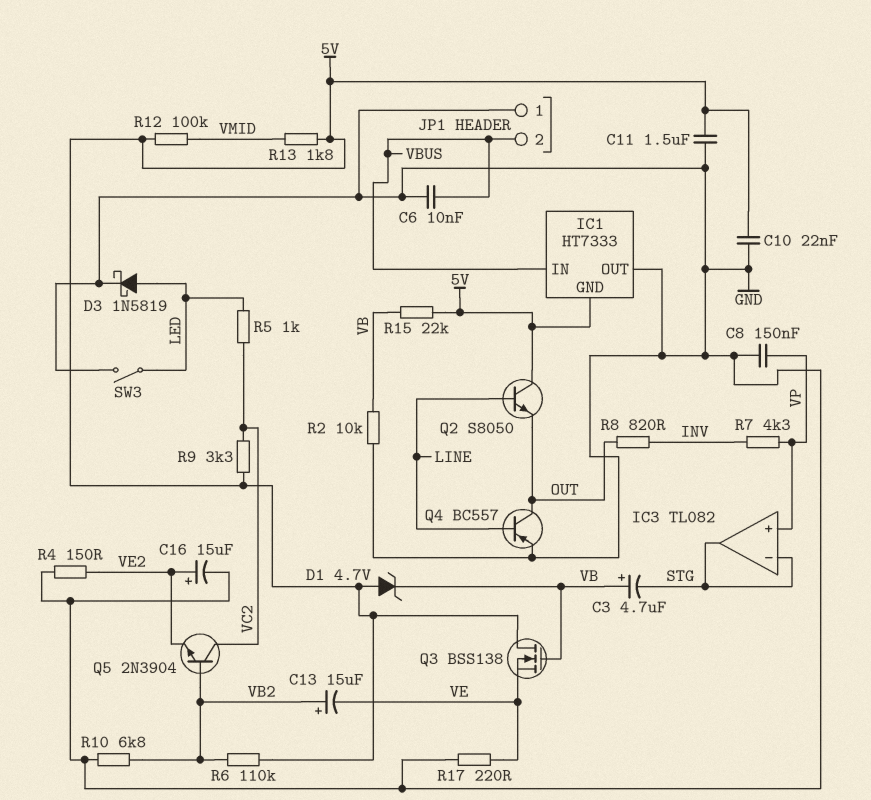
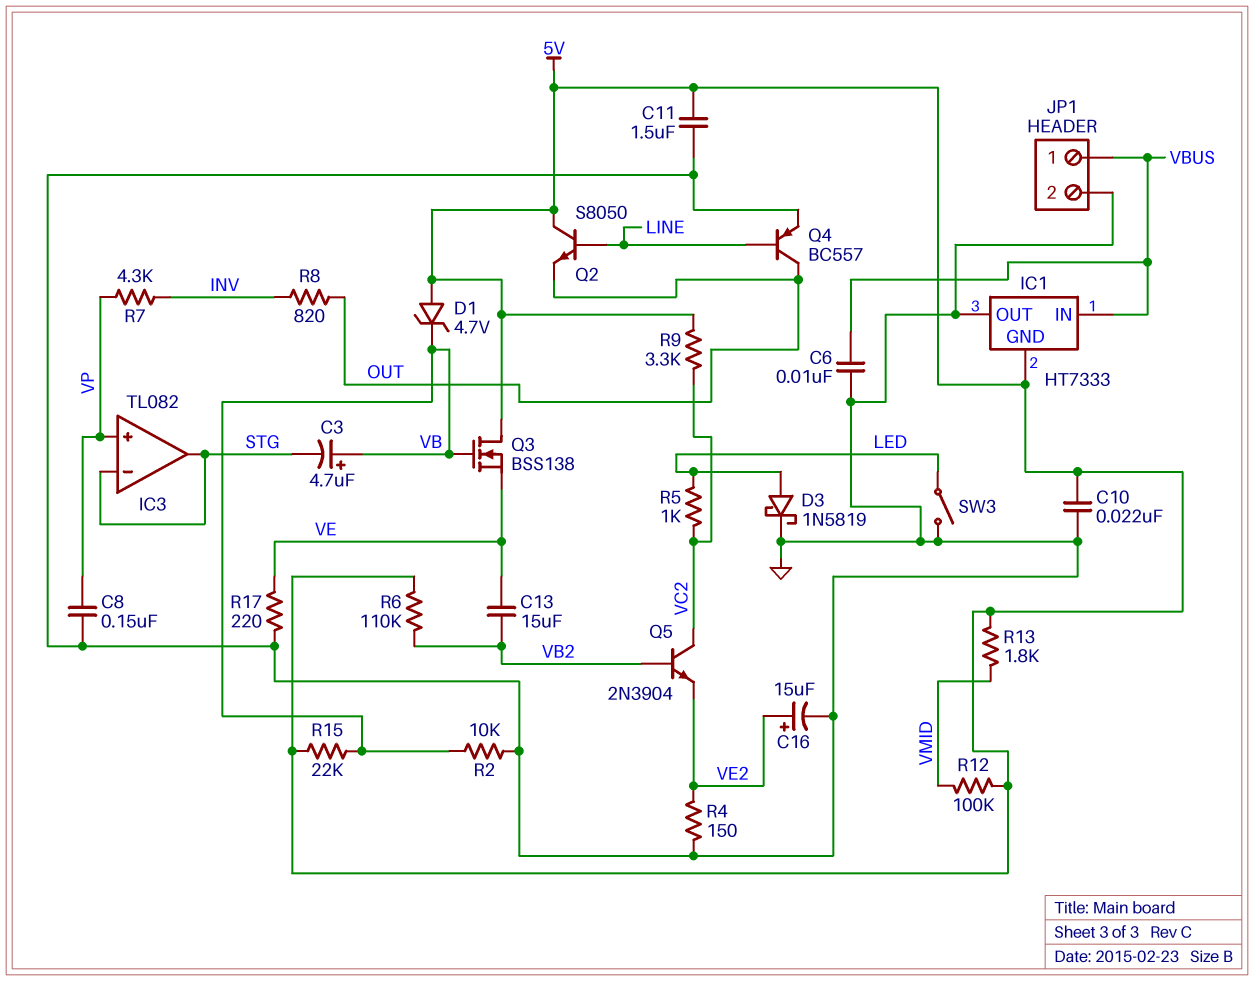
C13: 15uF (plus VB2, minus VE) -> 15uF (VB2, VE)
JP1 pin 1: GND -> VBUS
JP1 pin 2: VBUS -> GND
R10: 6.8k (GND, VB2) -> none

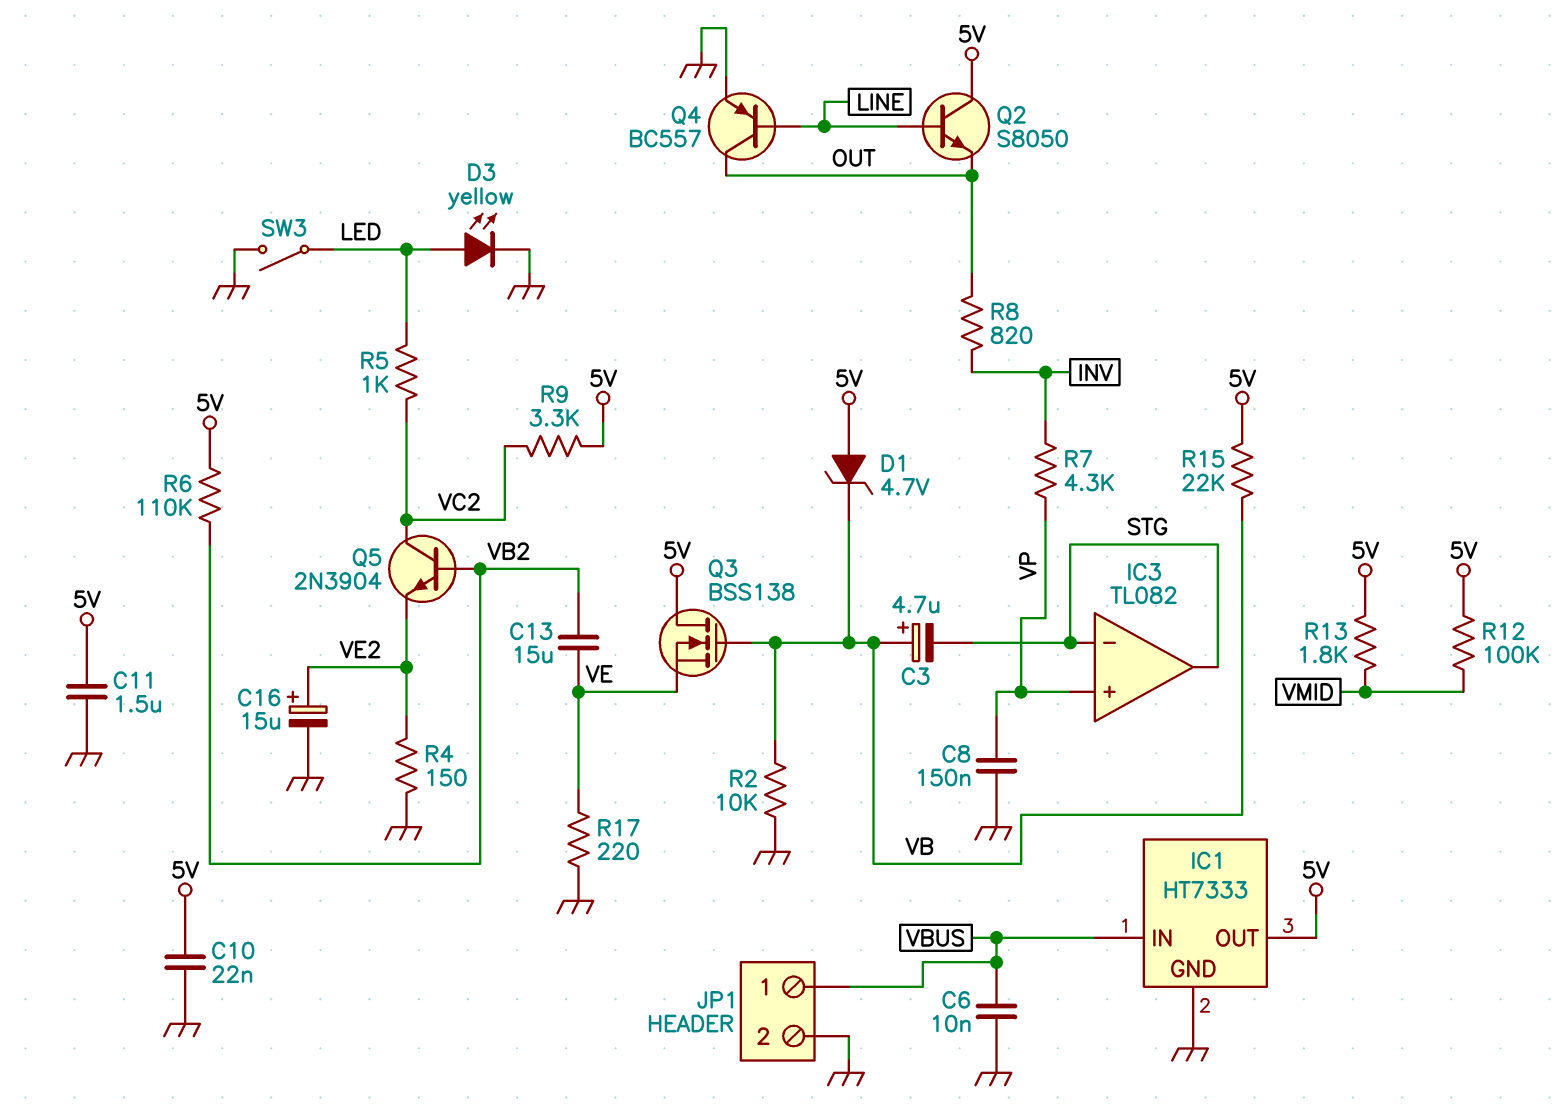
D3: schottky 1N5819 (A LED, K GND) -> LED yellow (A LED, K GND)
IC1 pin GND: 5V -> GND
IC1 pin OUT: GND -> 5V

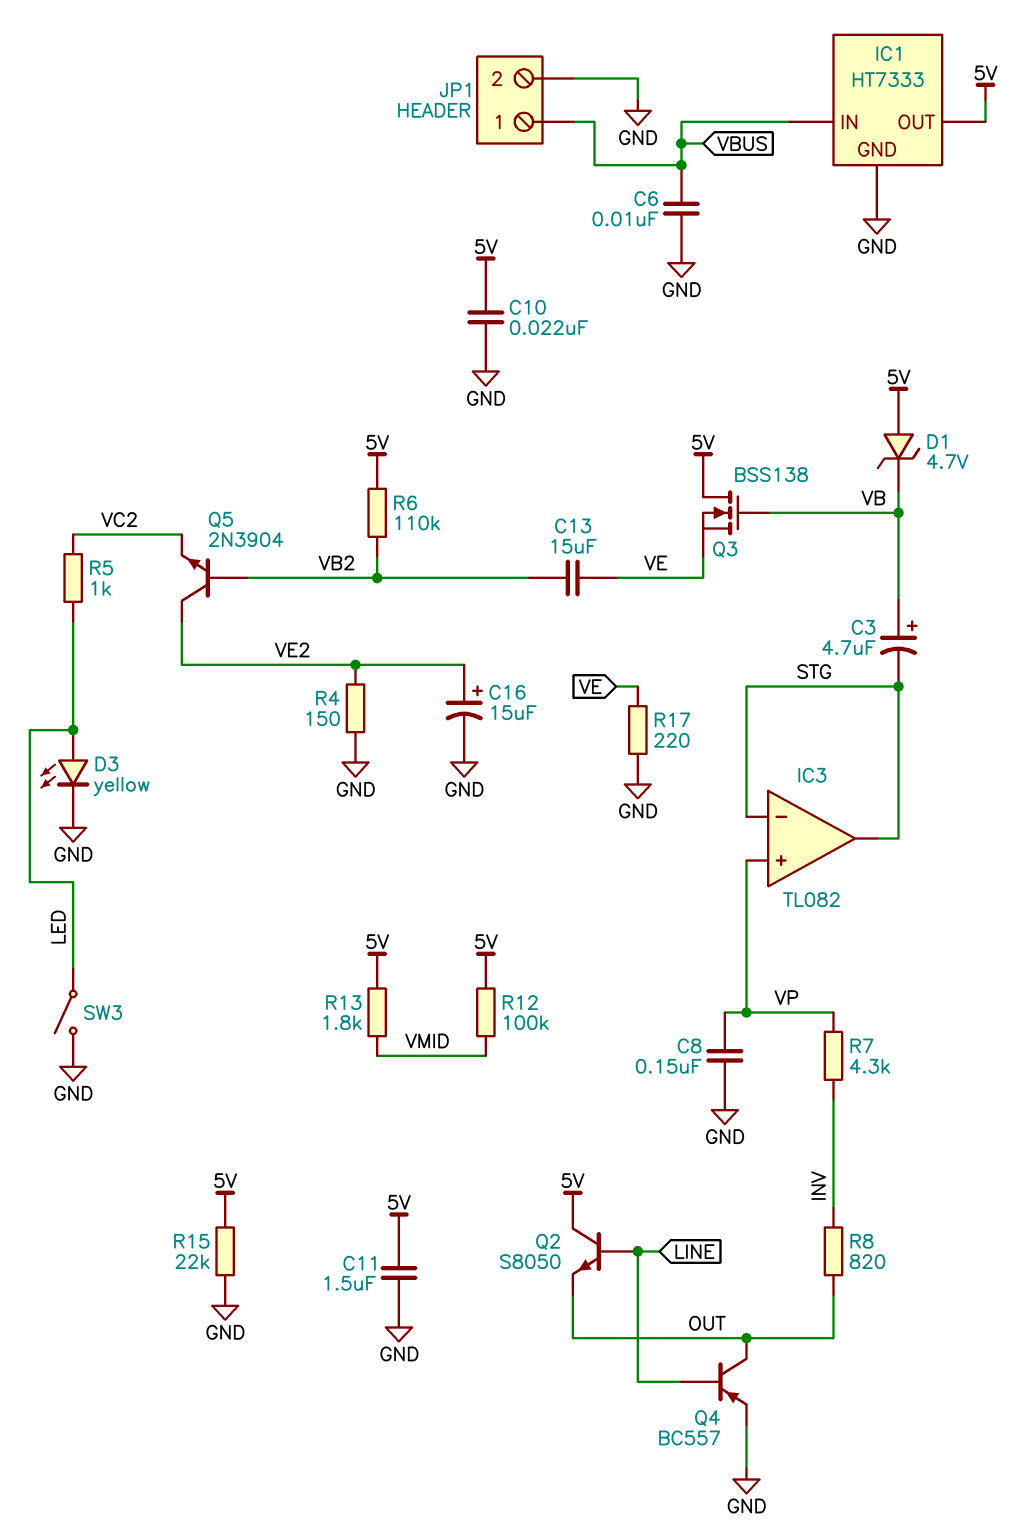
Q5: NPN 2N3904 (B VB2, C VC2, E VE2) -> NPN 2N3904 (B VB2, C VE2, E VC2)
R2: 10k (GND, VB) -> none
R9: 3.3k (5V, VC2) -> none
R15: 22k (5V, VB) -> 22k (5V, GND)

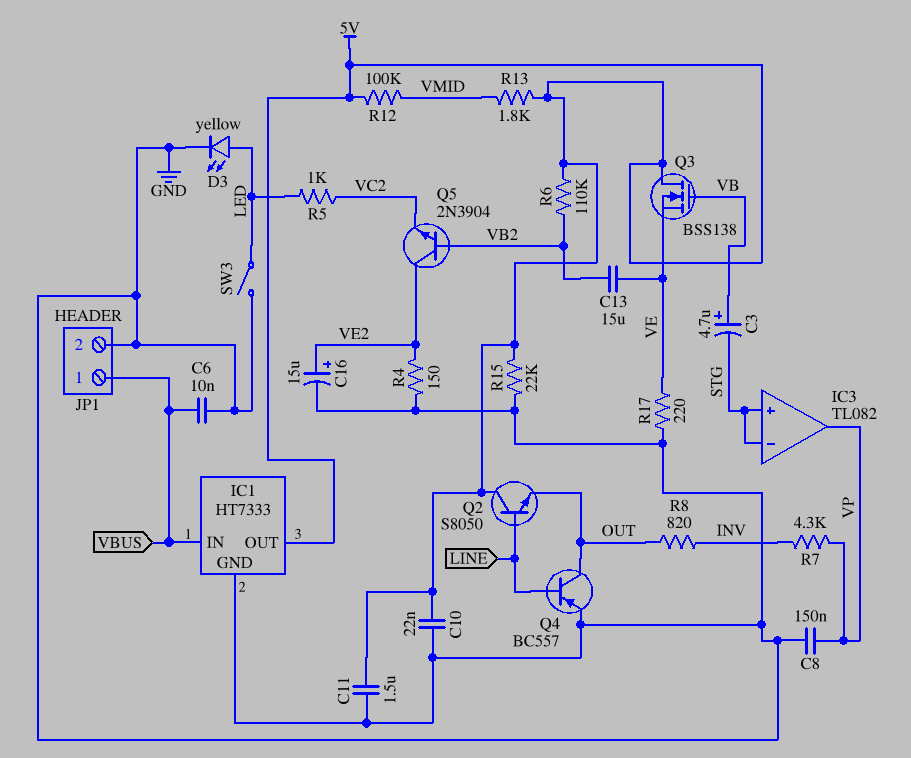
D1: zener 4.7V (A 5V, K VB) -> none
IC3 pin in+: VP -> STG
IC3 pin out: STG -> VP

